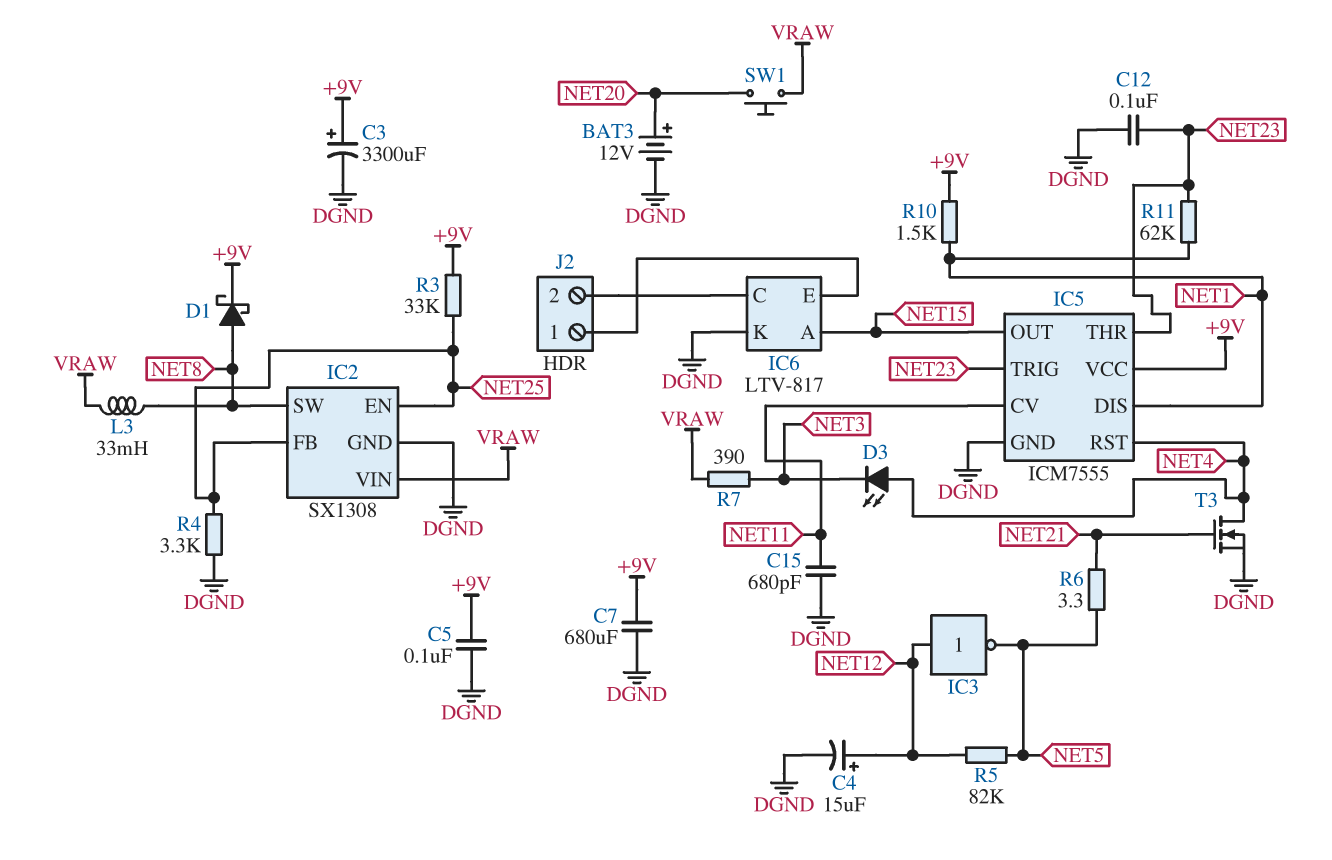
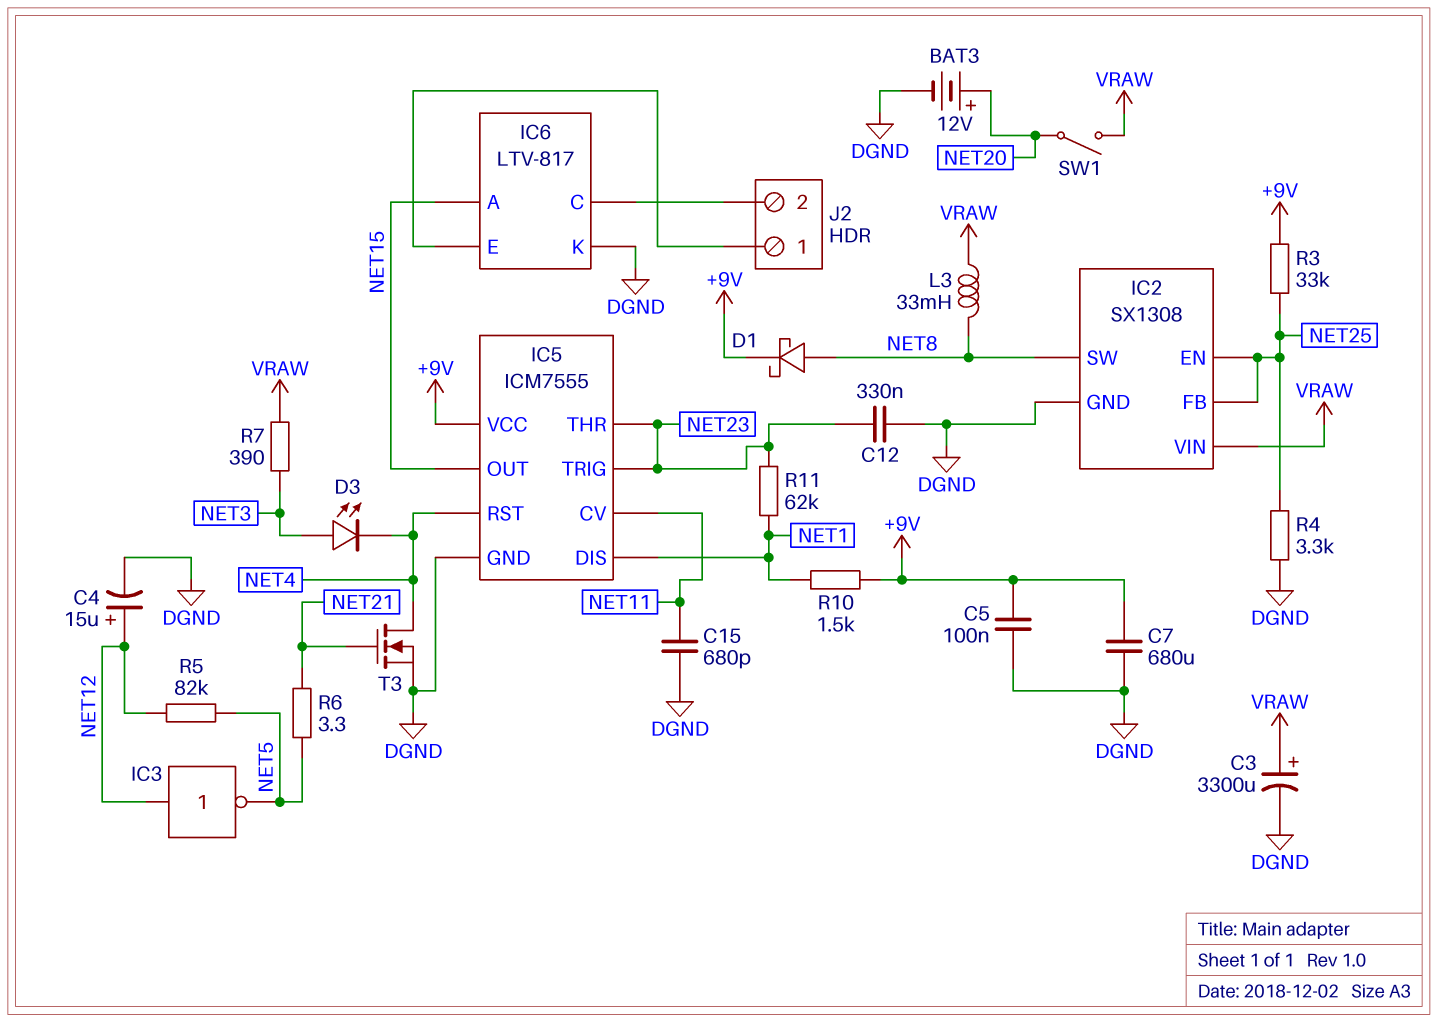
C3: 3300uF (plus +9V, minus DGND) -> 3300uF (plus VRAW, minus DGND)
C12: 100nF (DGND, NET23) -> 330nF (DGND, NET23)
D3: LED (A NET4, K NET3) -> LED (A NET3, K NET4)
SW1: button (NET20, VRAW) -> switch (NET20, VRAW)

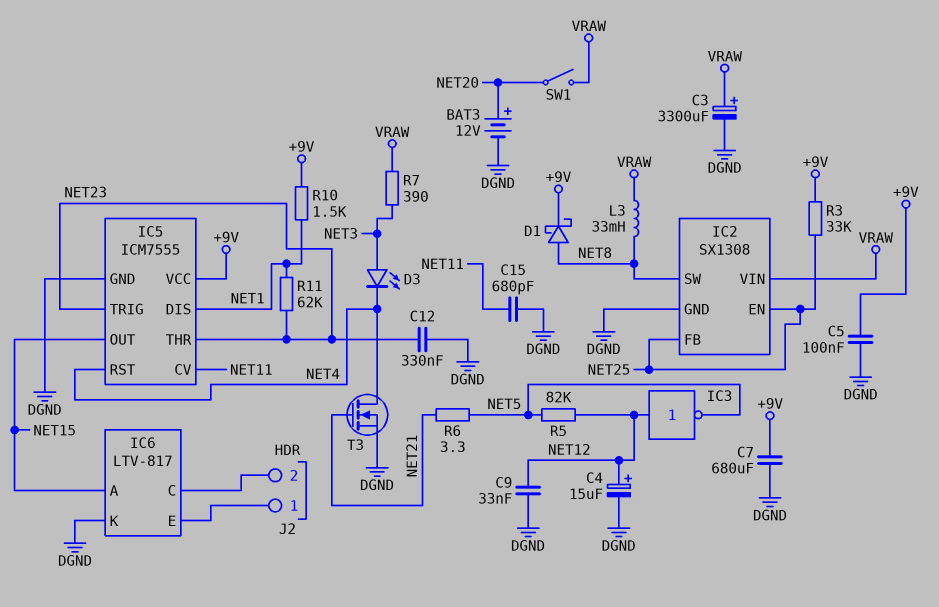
C9: none -> 33nF (DGND, NET12)
R4: 3.3k (DGND, NET25) -> none

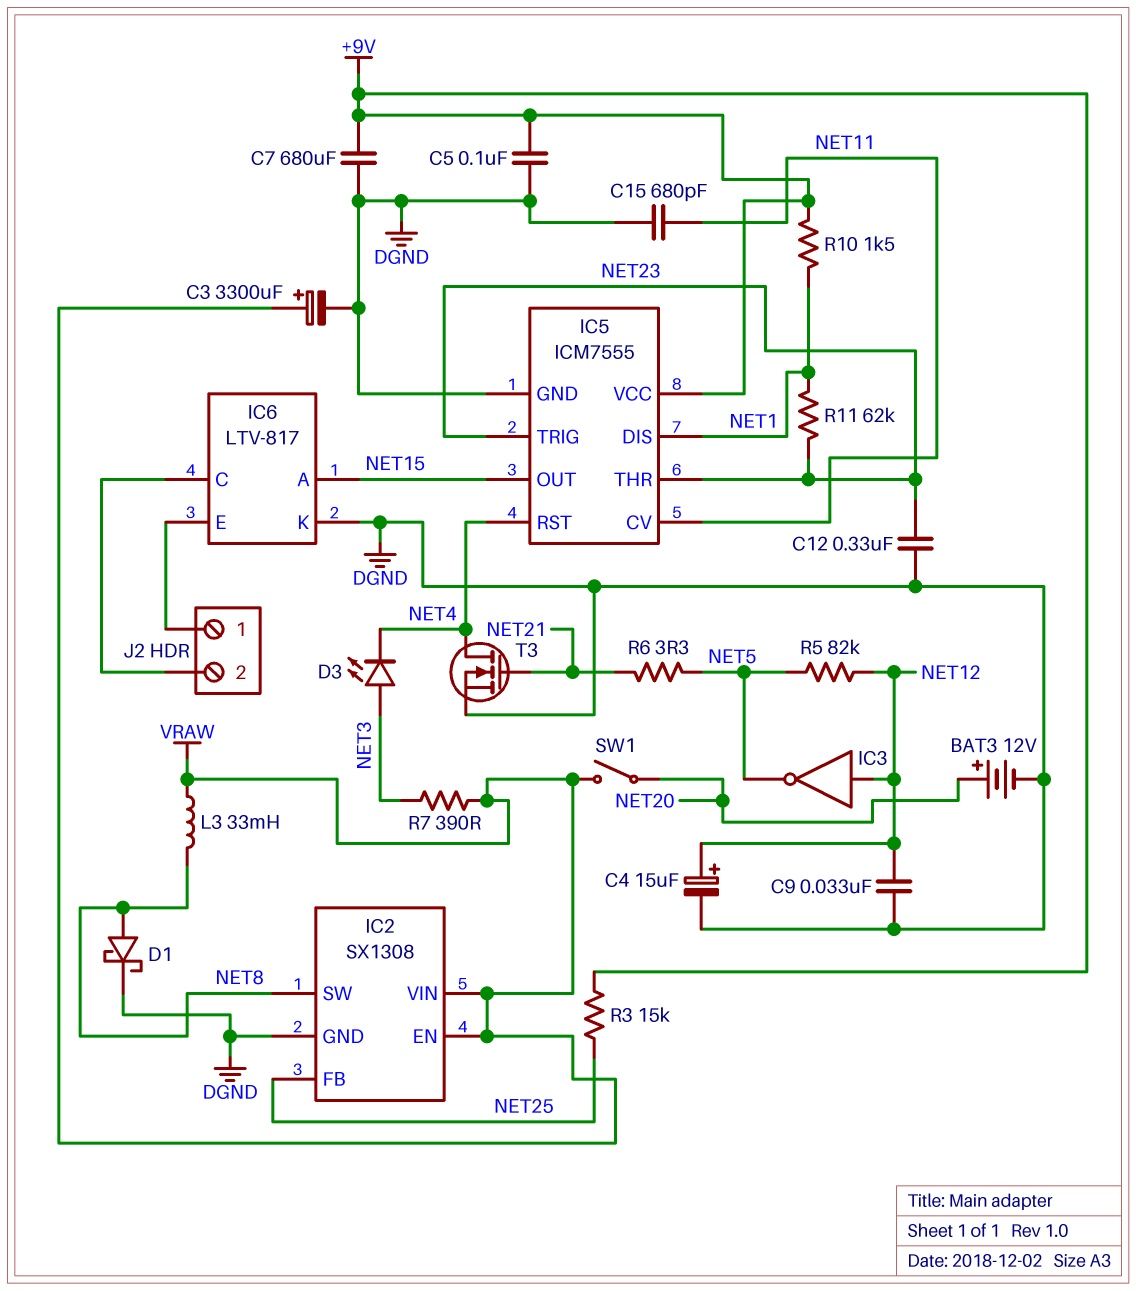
D1: schottky (A NET8, K +9V) -> schottky (A NET8, K DGND)
IC2 pin EN: NET25 -> VRAW
R3: 33k (+9V, NET25) -> 15k (+9V, NET25)

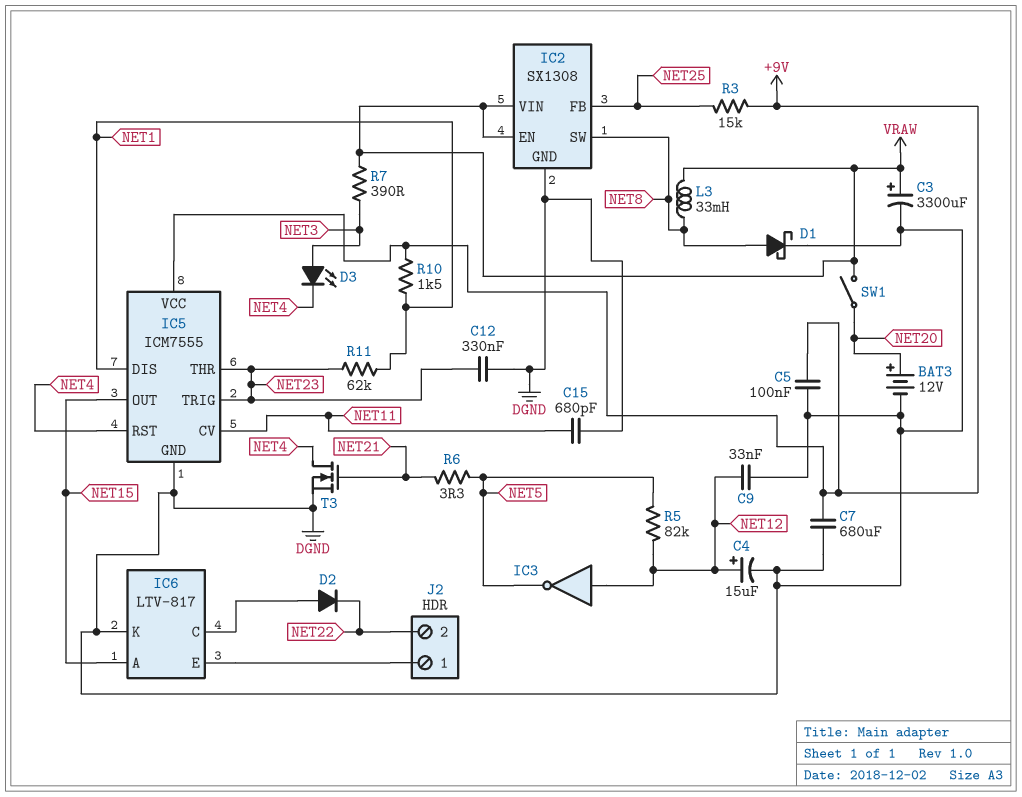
D2: none -> diode (A IC6/C, K NET22)
J2 pin 2: IC6/C -> NET22

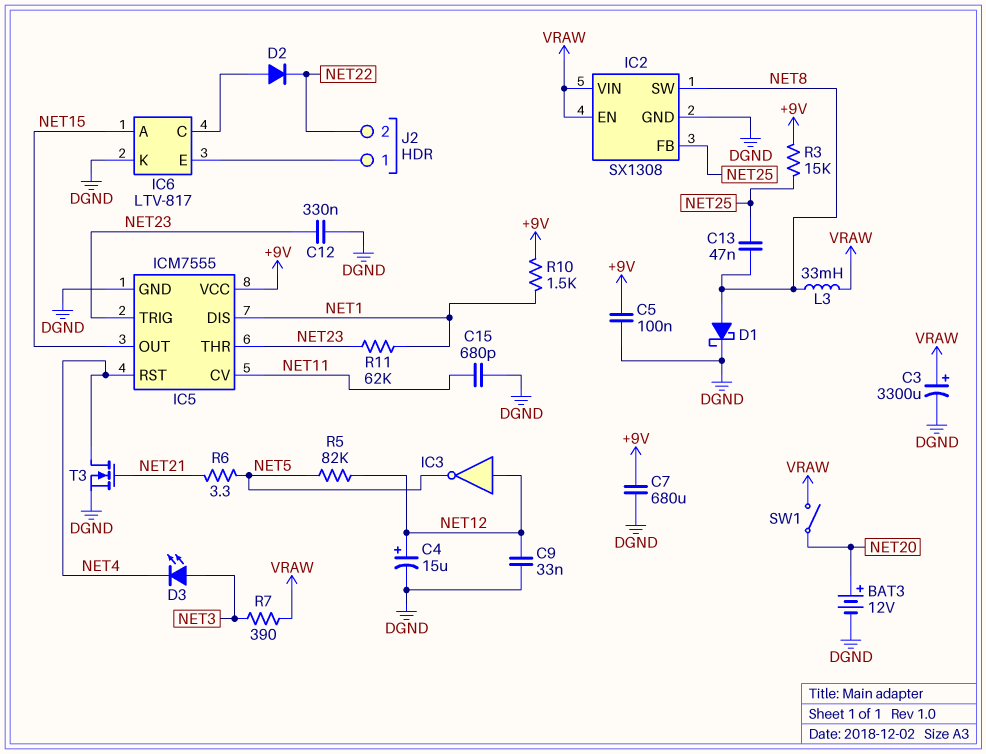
C13: none -> 47nF (NET8, NET25)

